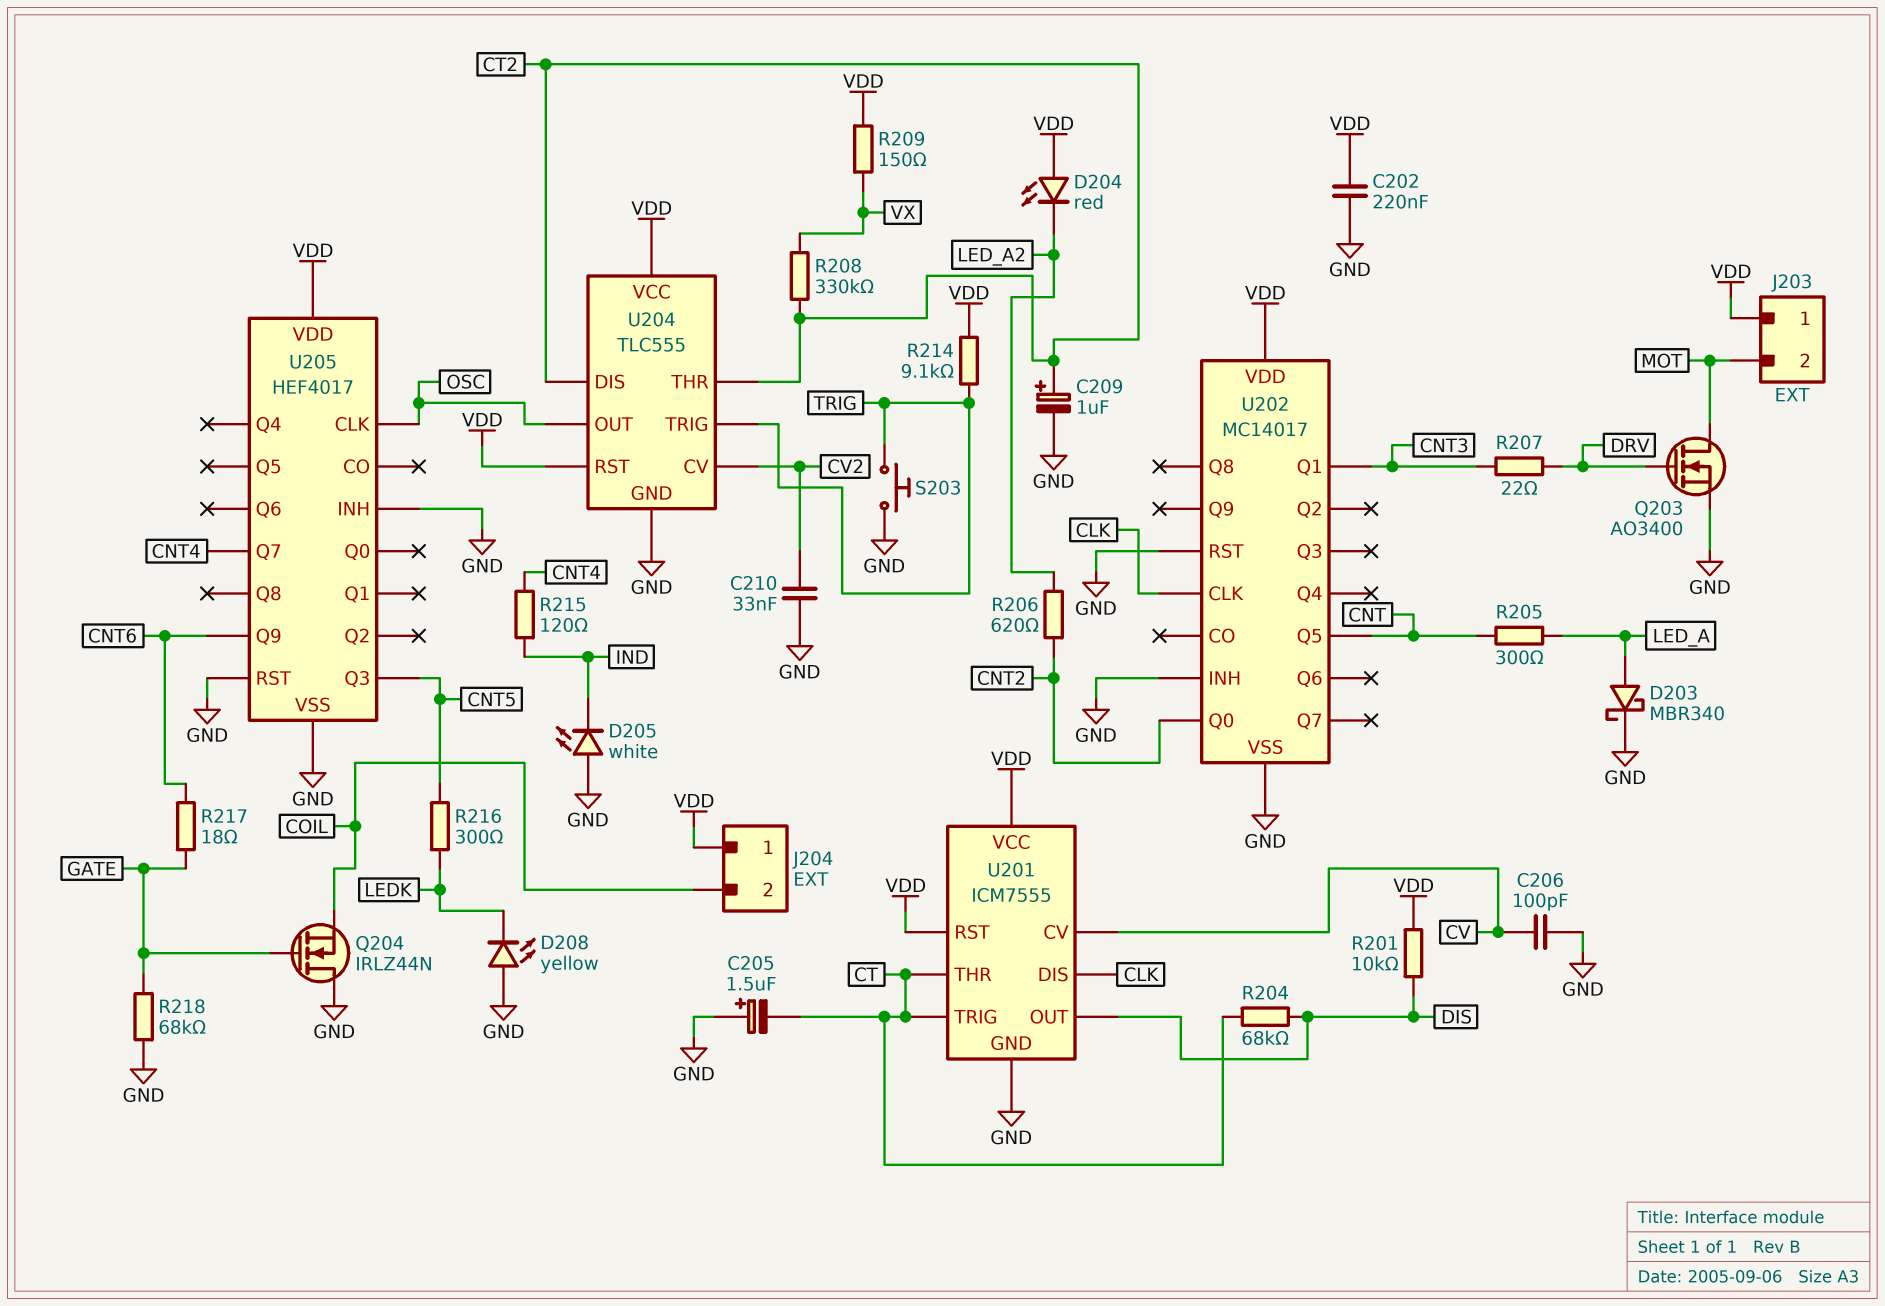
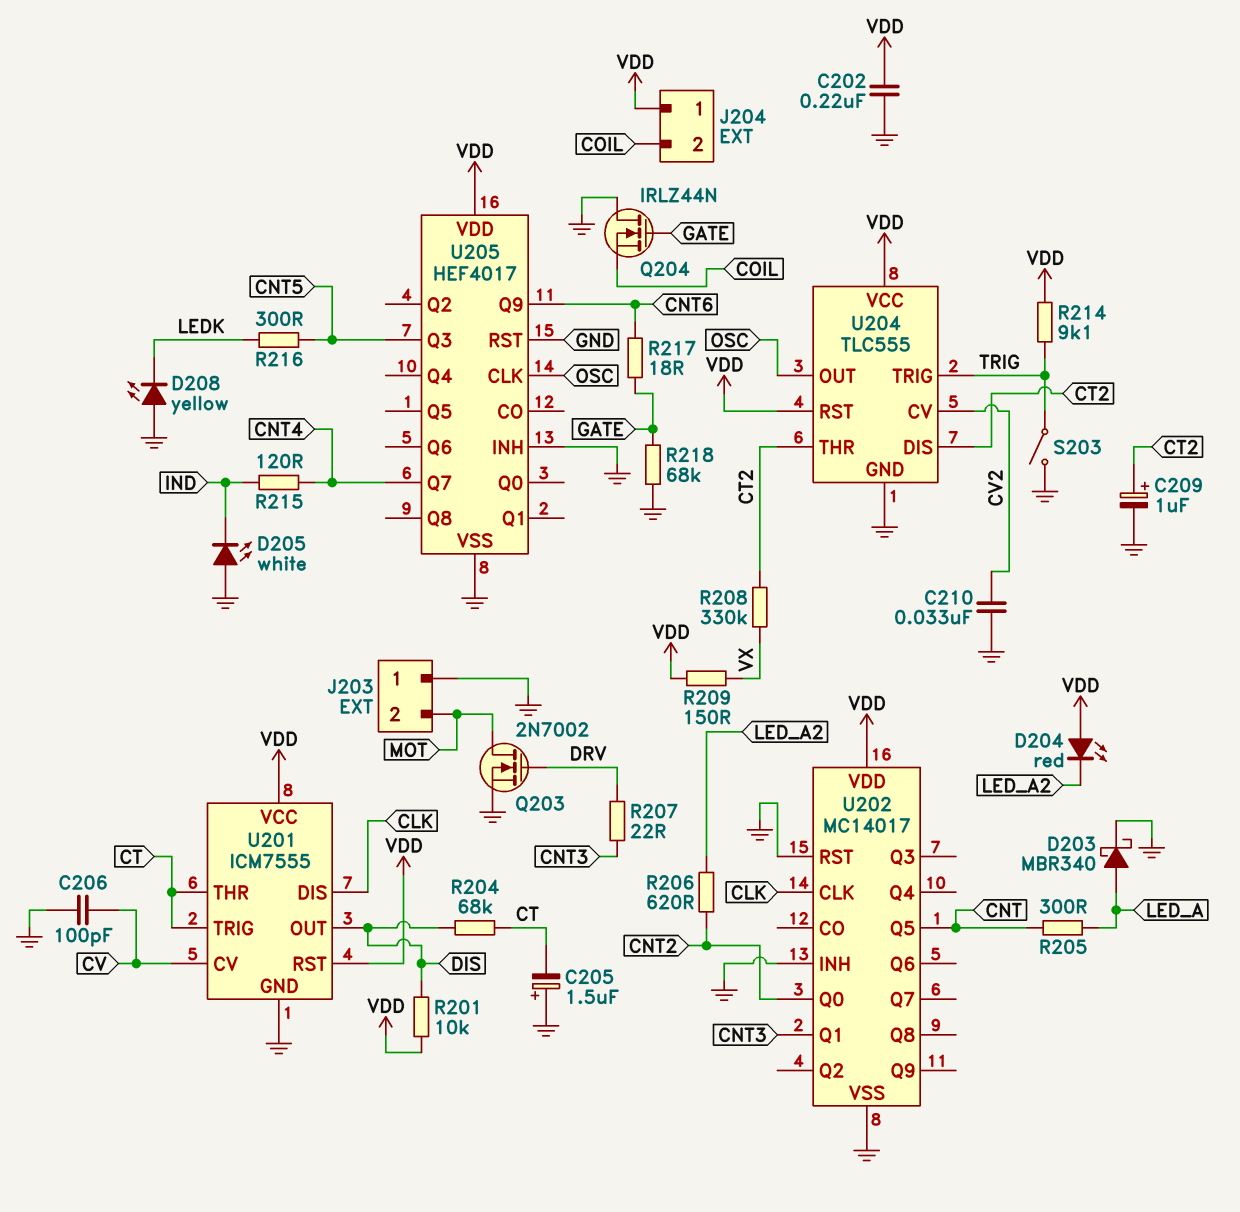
J203 pin 1: VDD -> GND
Q203: NMOS AO3400 (G DRV, D MOT, S GND) -> NMOS 2N7002 (G DRV, D MOT, S GND)
S203: button (GND, TRIG) -> switch (GND, TRIG)

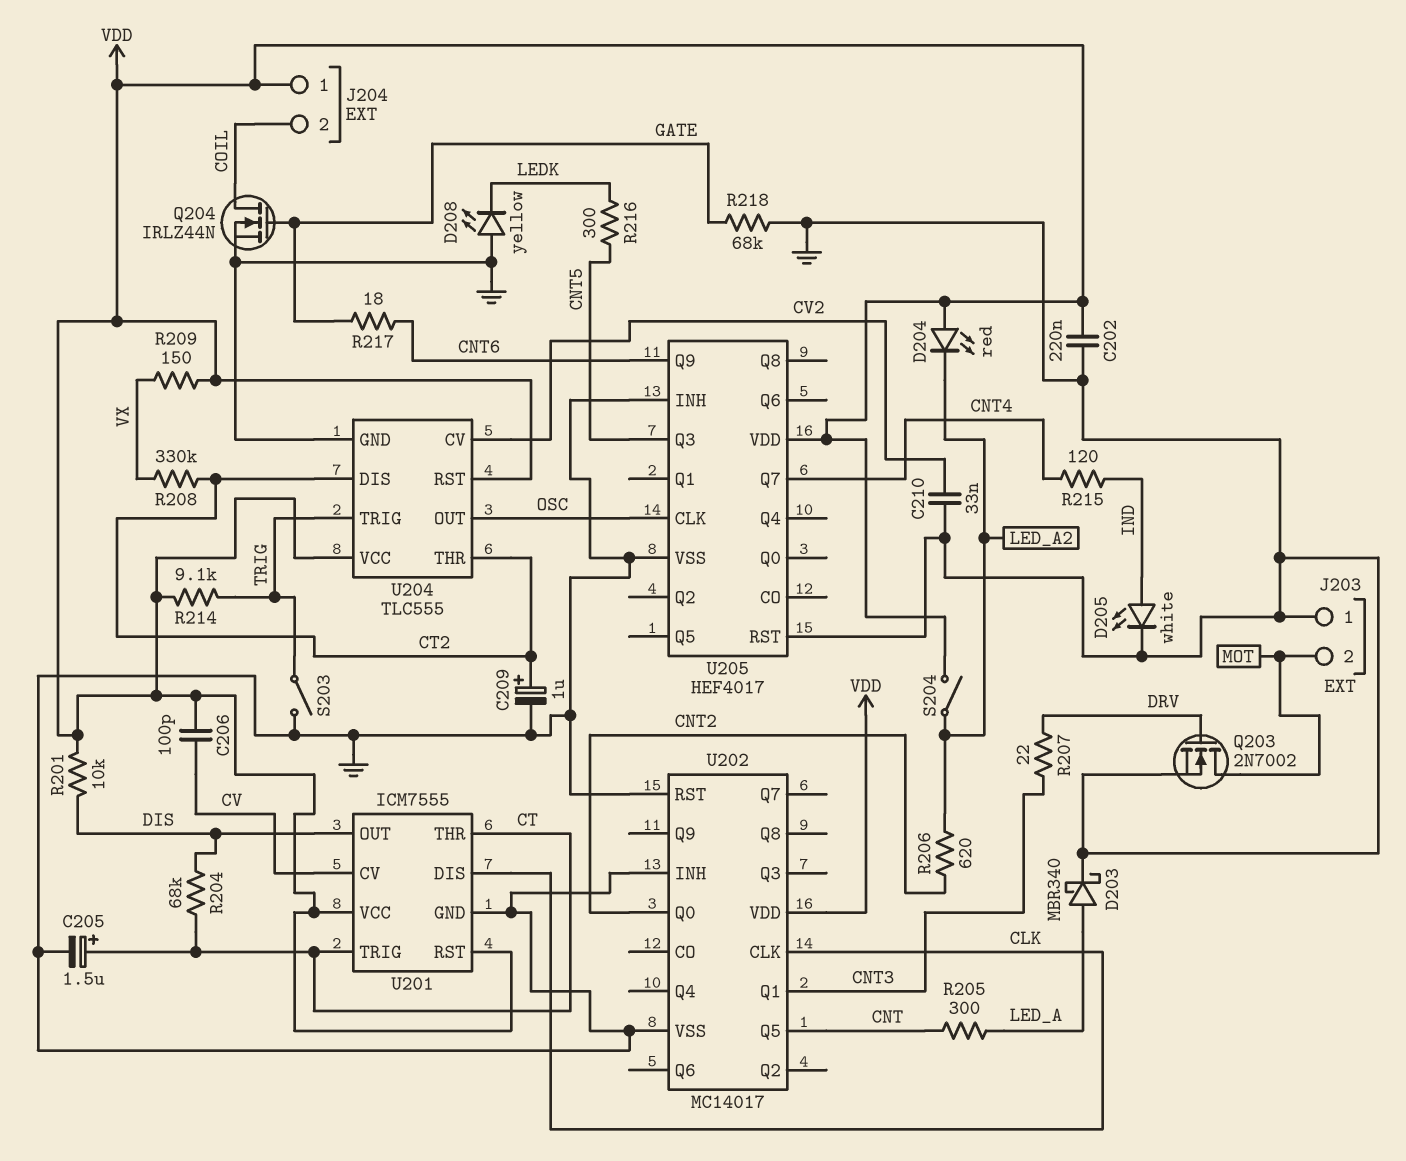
C205: 1.5uF (plus GND, minus CT) -> 1.5uF (plus CT, minus GND)
C206: 100pF (CV, GND) -> 100pF (CV, VDD)
D205: LED white (A GND, K IND) -> LED white (A IND, K GND)
Q204: NMOS IRLZ44N (G GATE, D GND, S COIL) -> NMOS IRLZ44N (G GATE, D COIL, S GND)
S204: none -> switch (LED_A2, VDD)

